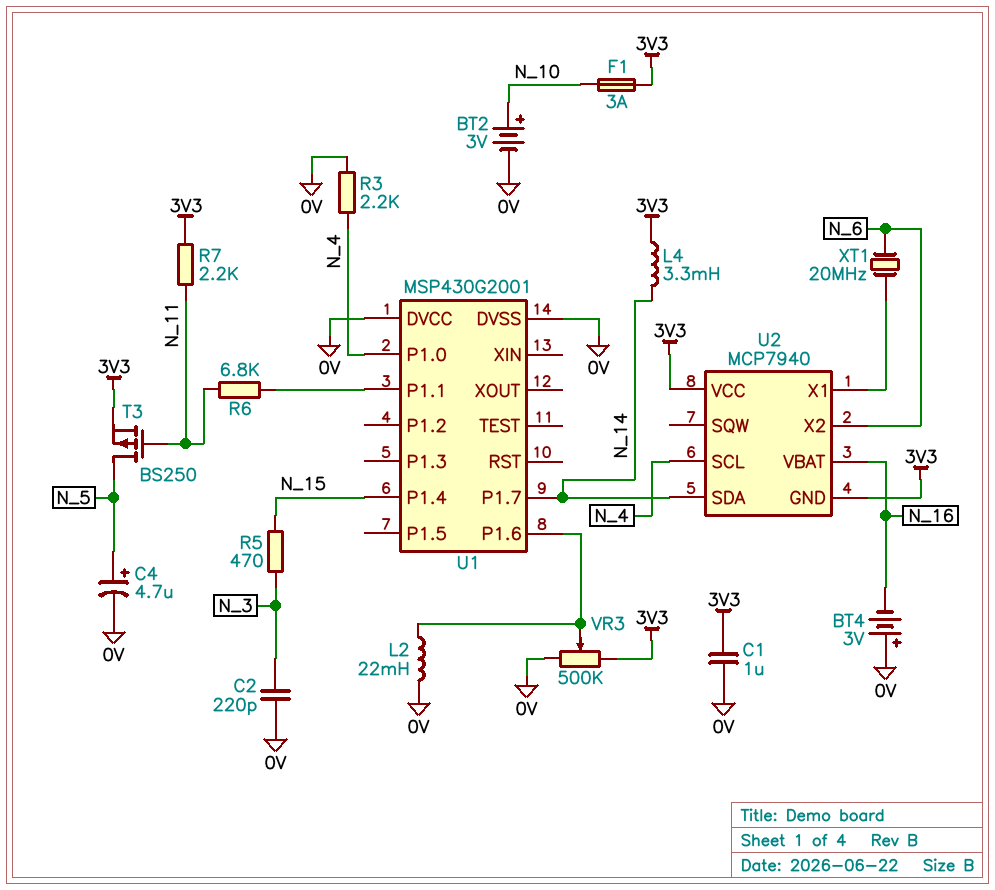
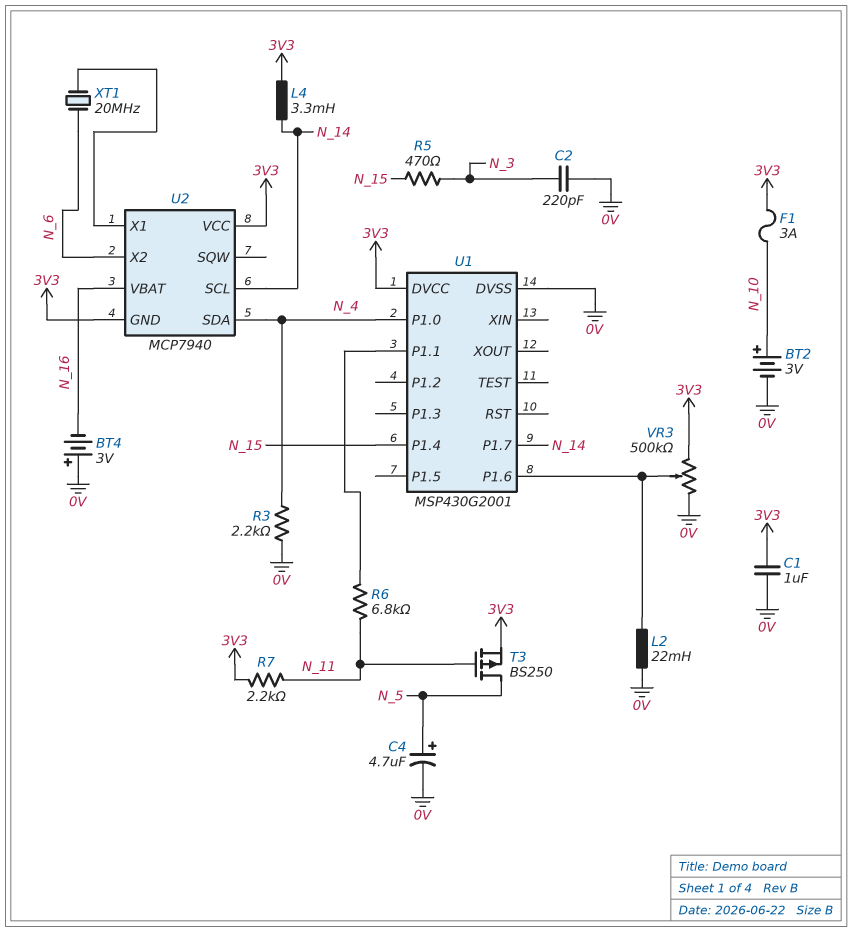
U1 pin DVCC: 0V -> 3V3
U2 pin SCL: N_4 -> N_14
U2 pin SDA: N_14 -> N_4

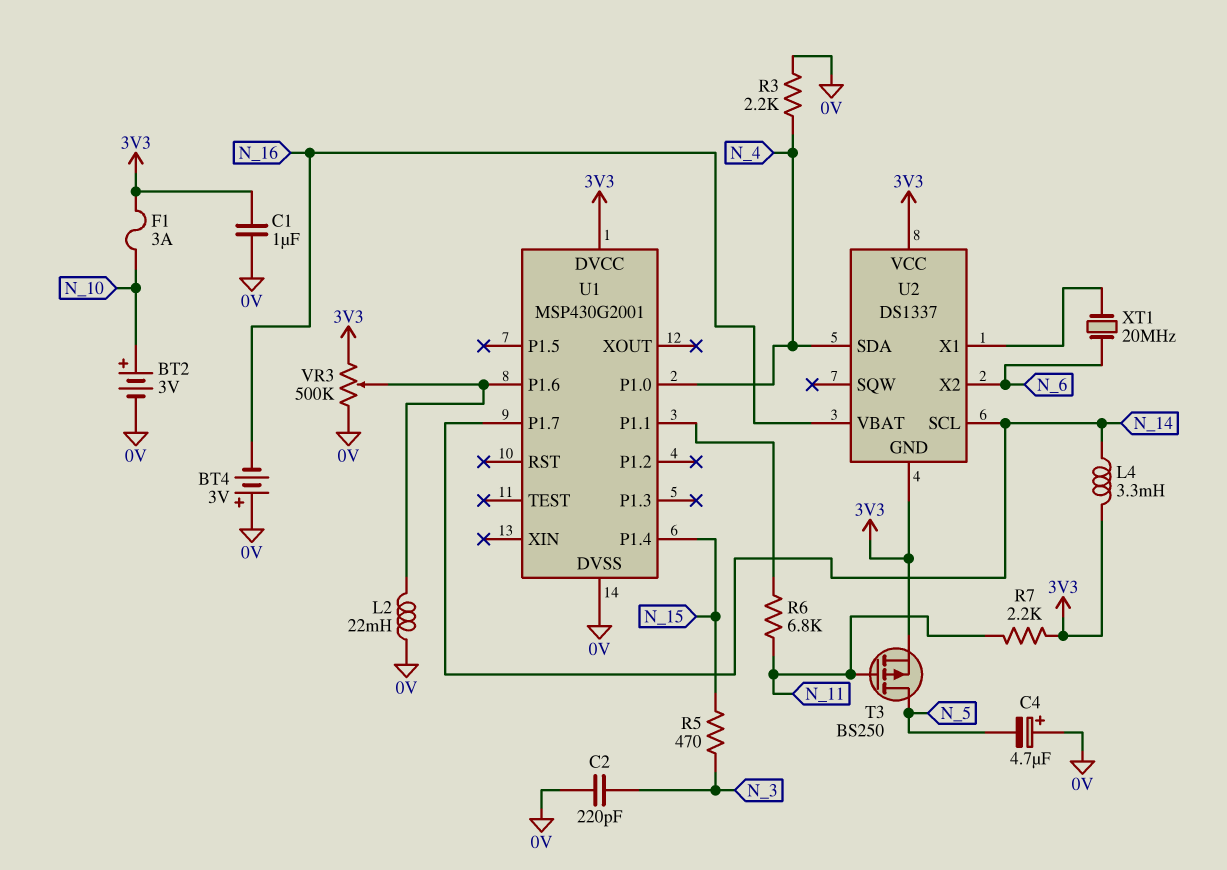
C4: 4.7uF (plus N_5, minus 0V) -> 4.7uF (plus 0V, minus N_5)
U2: MCP7940 -> DS1337

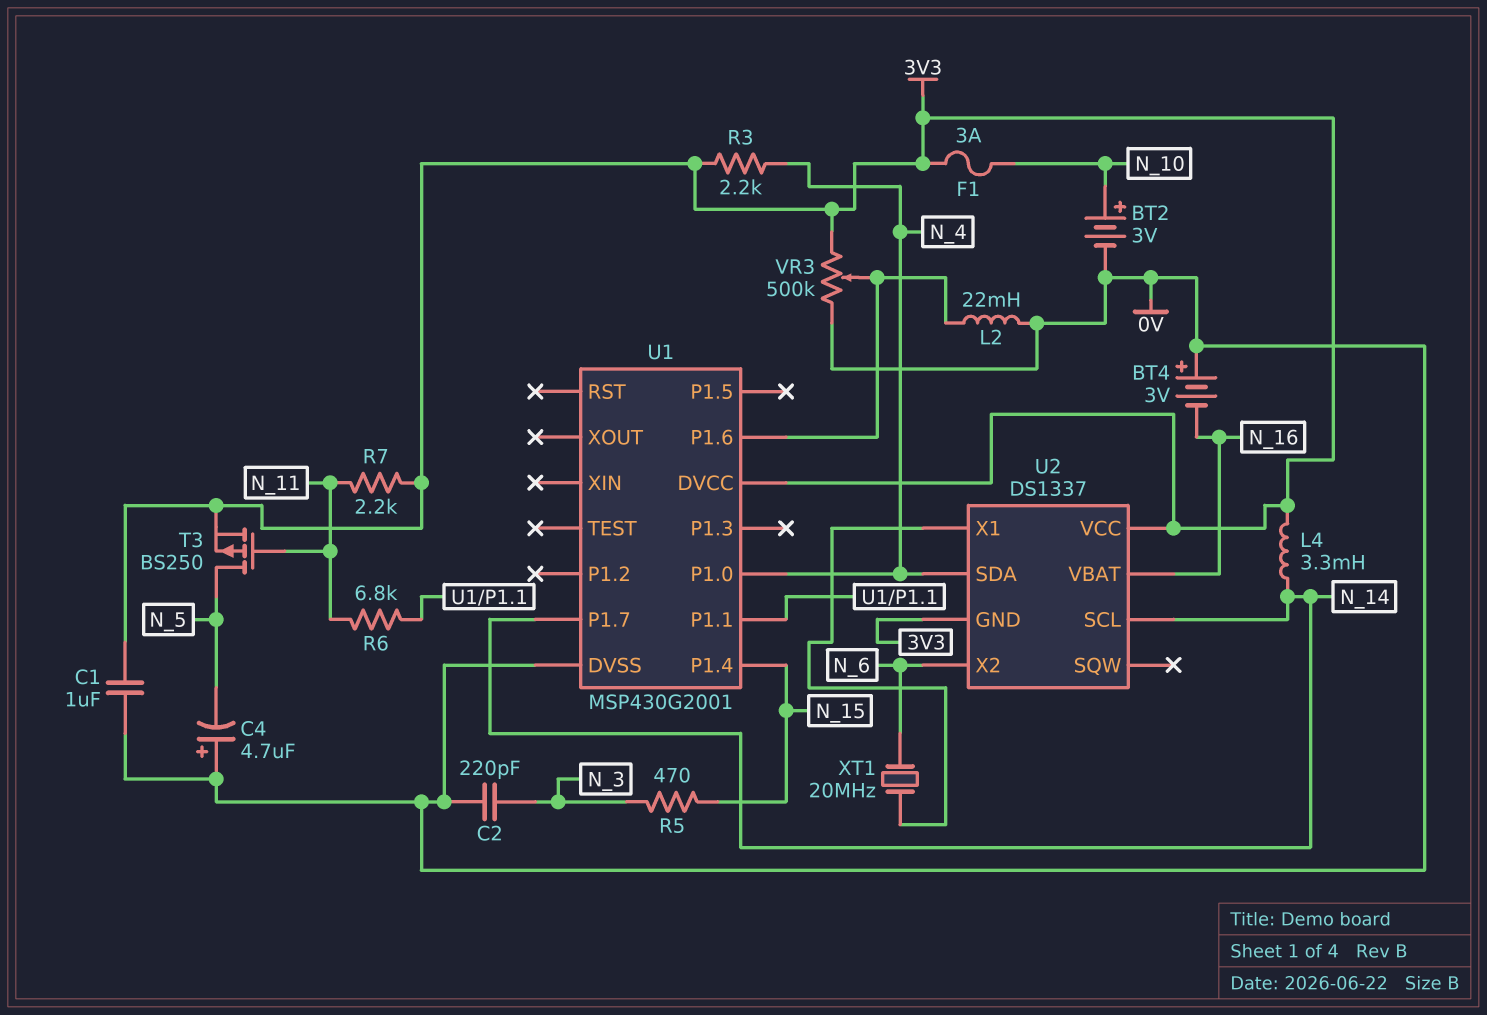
R3: 2.2k (0V, N_4) -> 2.2k (3V3, N_4)

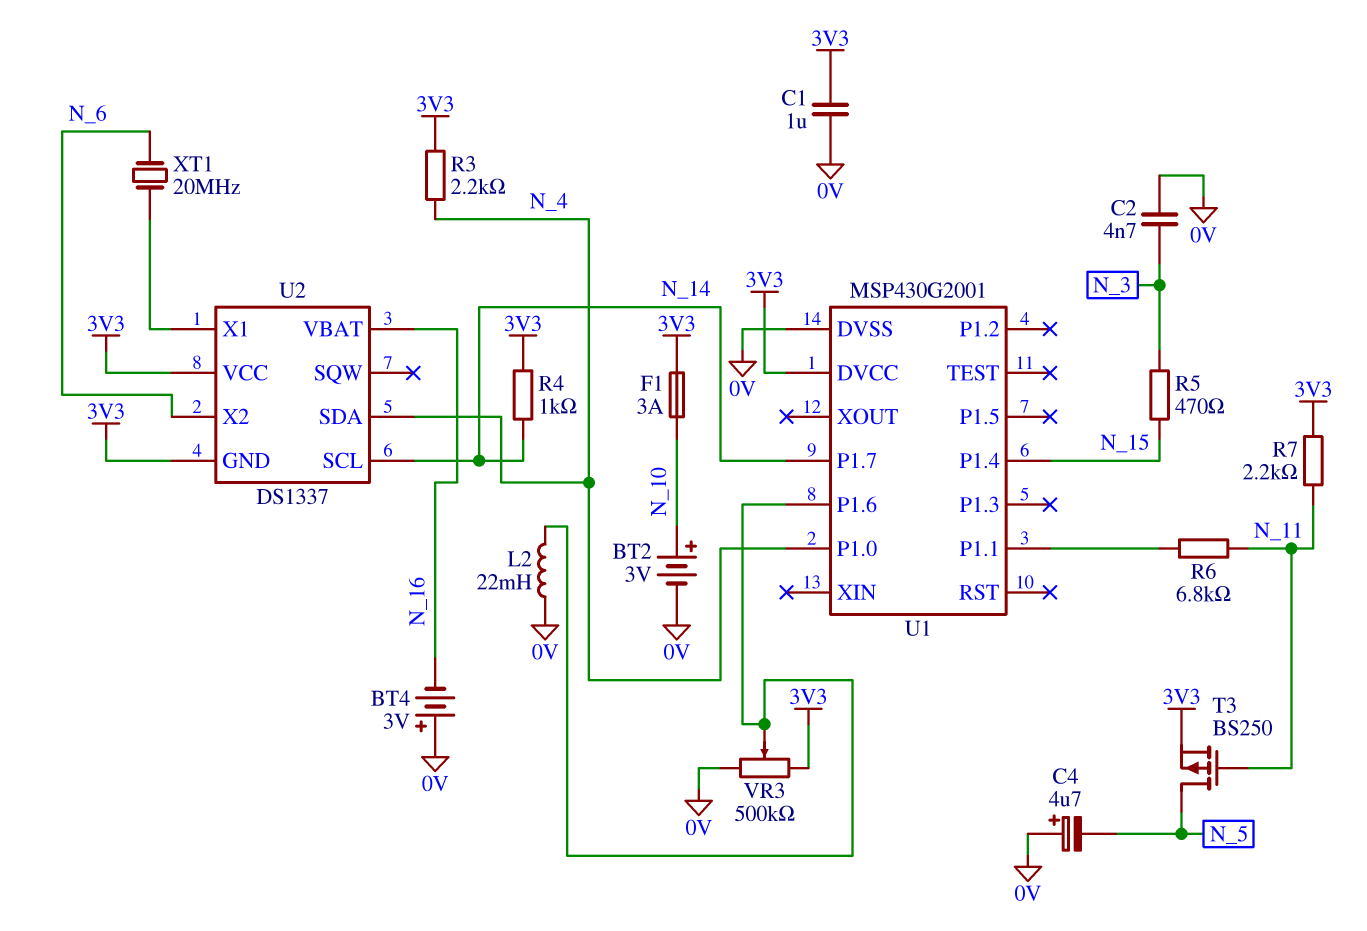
C2: 220pF (0V, N_3) -> 4.7nF (0V, N_3)
L4: 3.3mH (3V3, N_14) -> none
R4: none -> 1k (3V3, N_14)

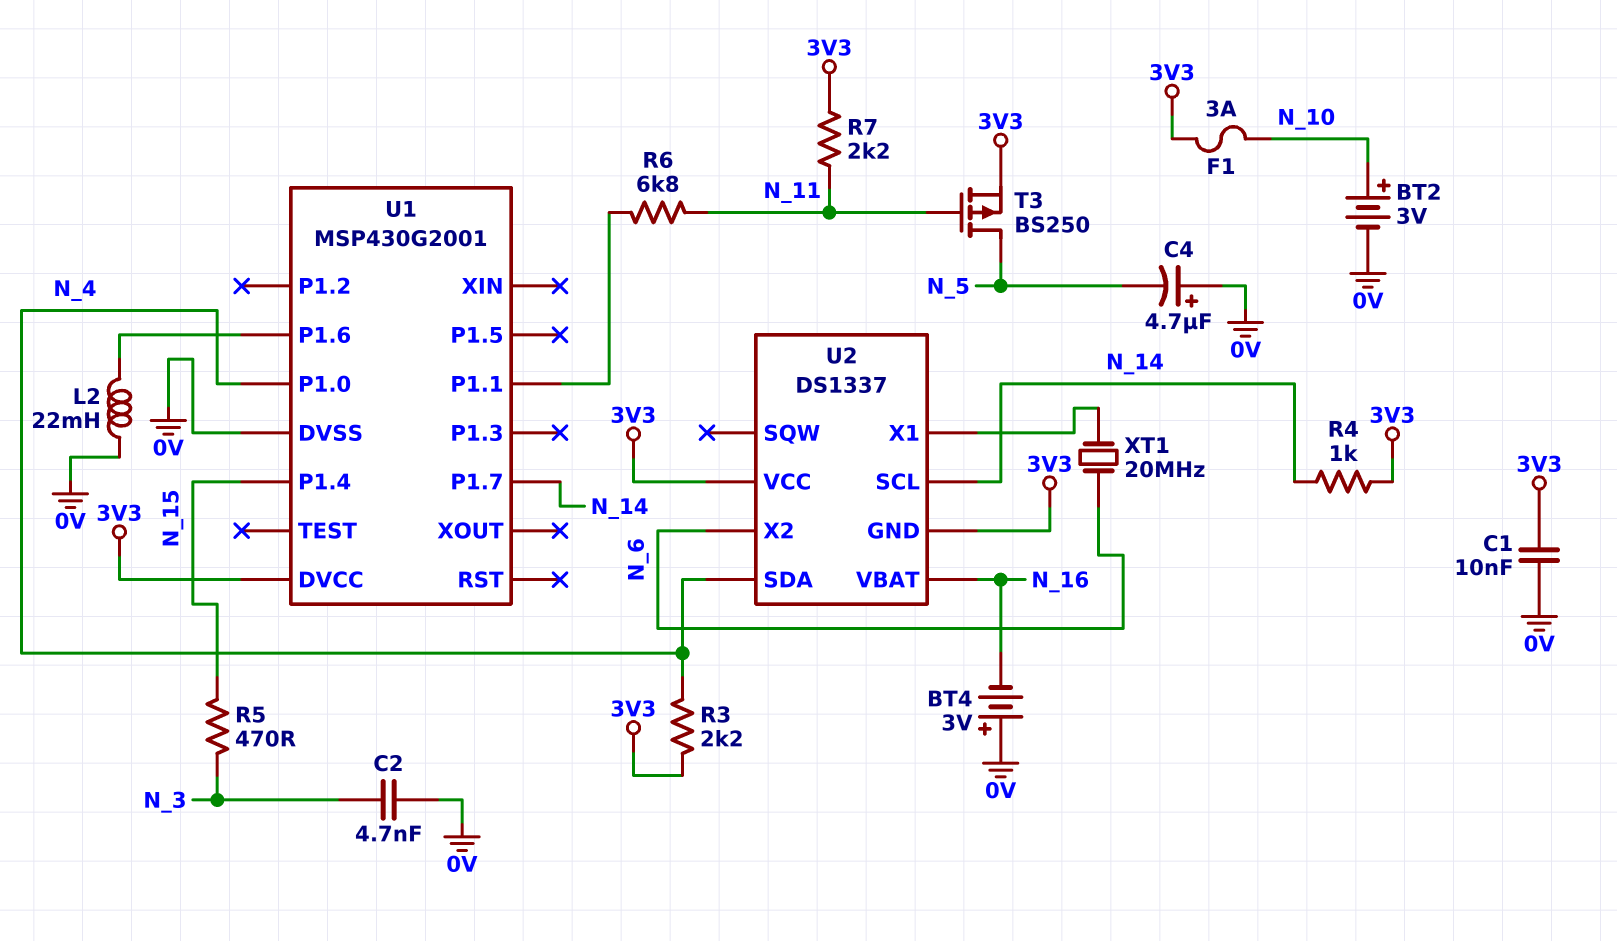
C1: 1uF (0V, 3V3) -> 10nF (0V, 3V3)
VR3: 500k (0V, 3V3, wiper U1/P1.6) -> none

